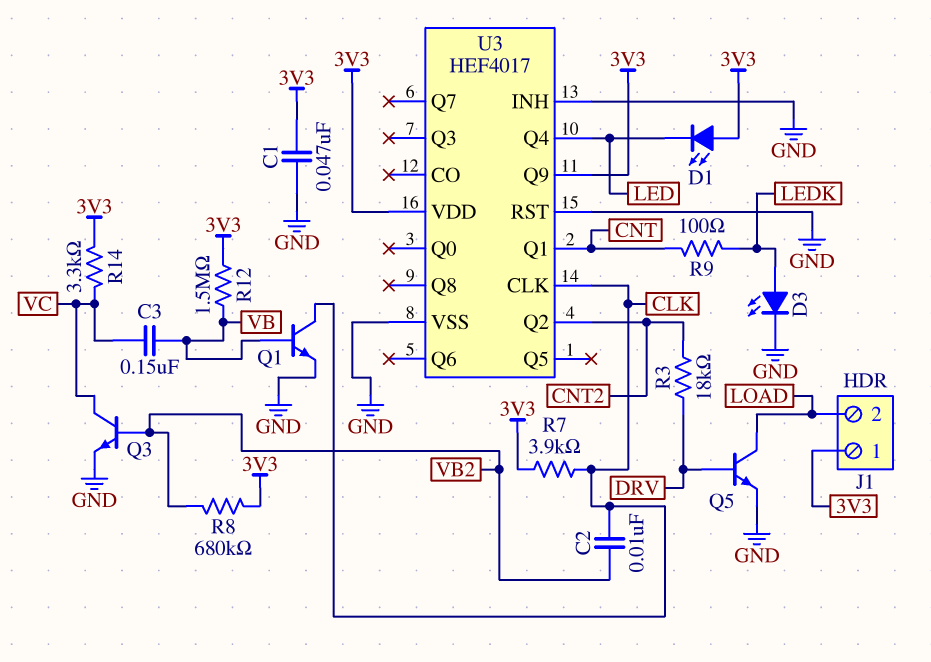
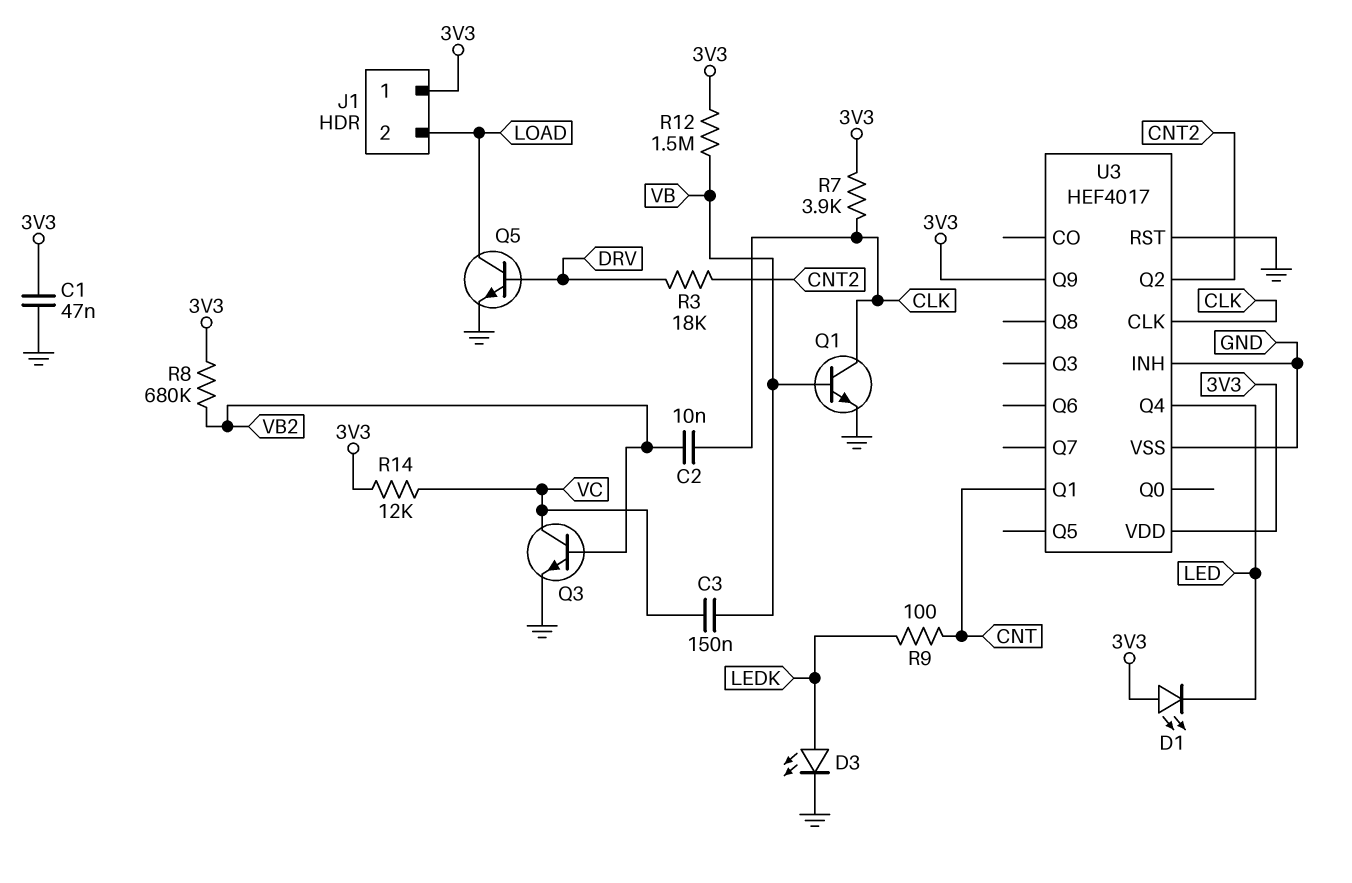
R14: 3.3k (3V3, VC) -> 12k (3V3, VC)

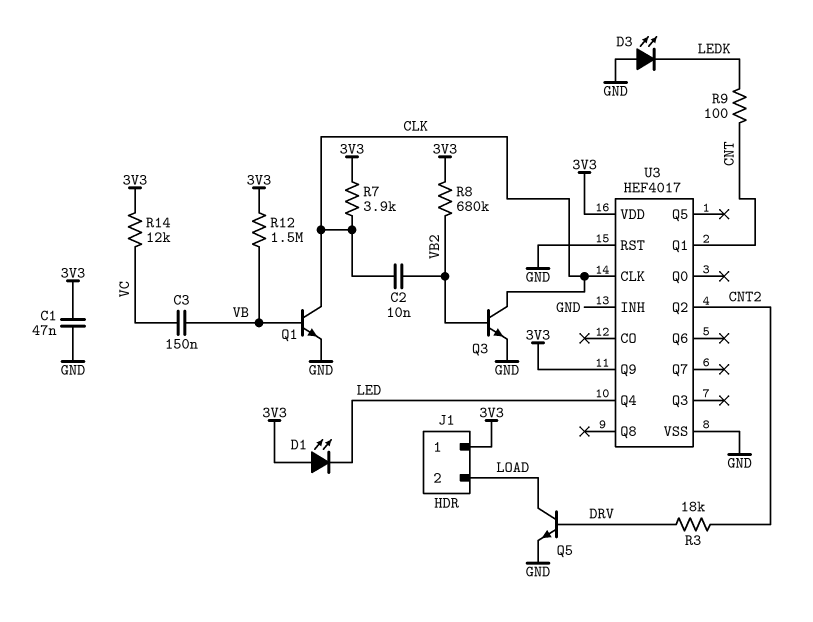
D3: LED (A LEDK, K GND) -> LED (A GND, K LEDK)
Q3: NPN (B VB2, C VC, E GND) -> NPN (B VB2, C CLK, E GND)

